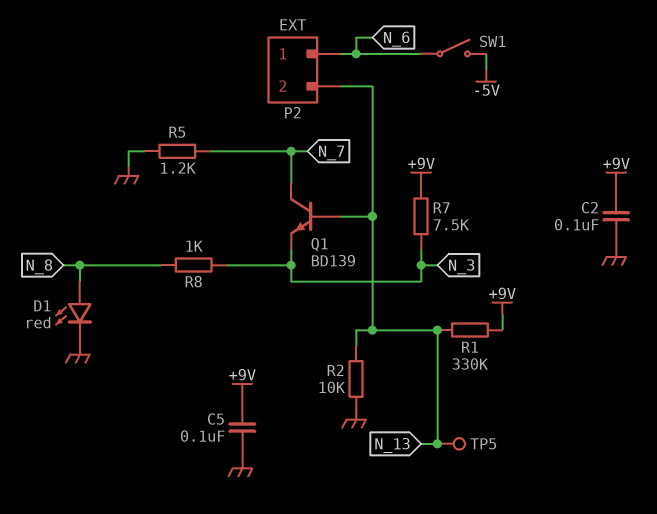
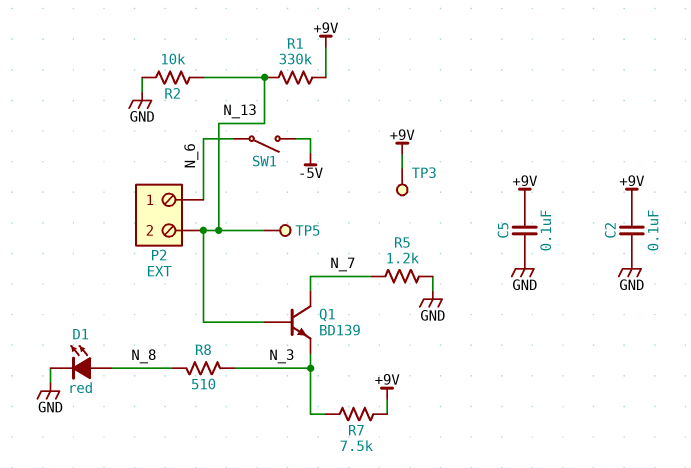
R8: 1k (N_3, N_8) -> 510 (N_3, N_8)
TP3: none -> test point (+9V)

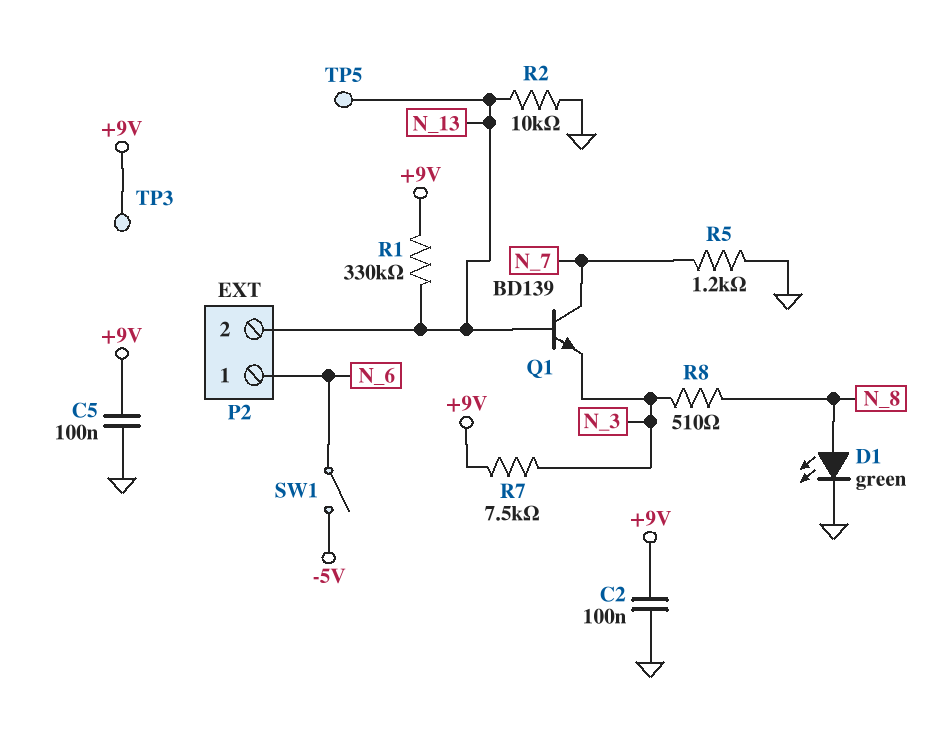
D1: LED red (A N_8, K GND) -> LED green (A N_8, K GND)

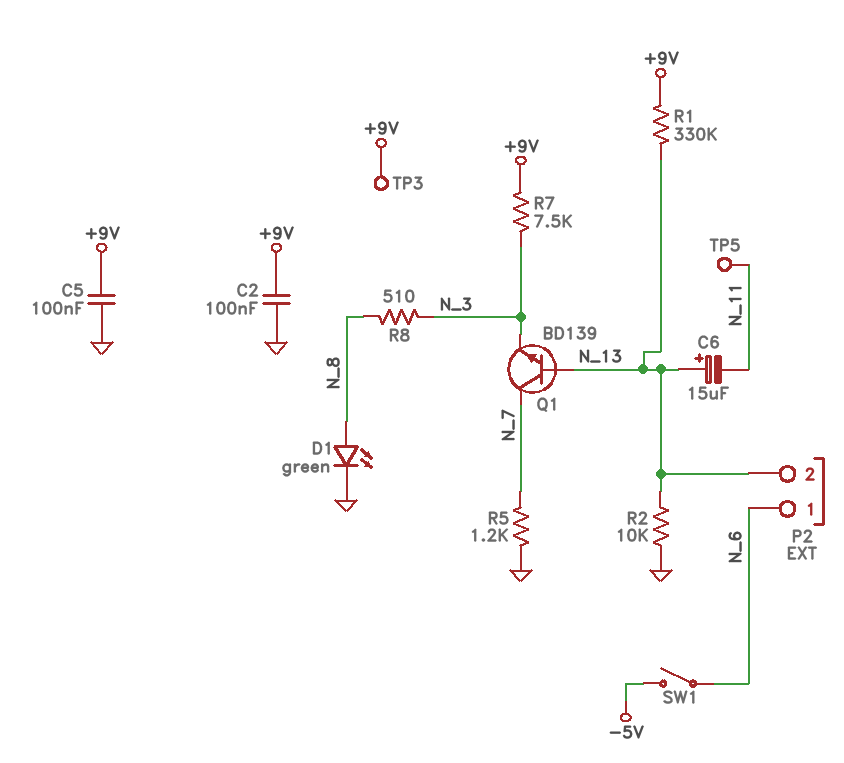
C6: none -> 15uF (plus N_13, minus N_11)
TP5: test point (N_13) -> test point (N_11)

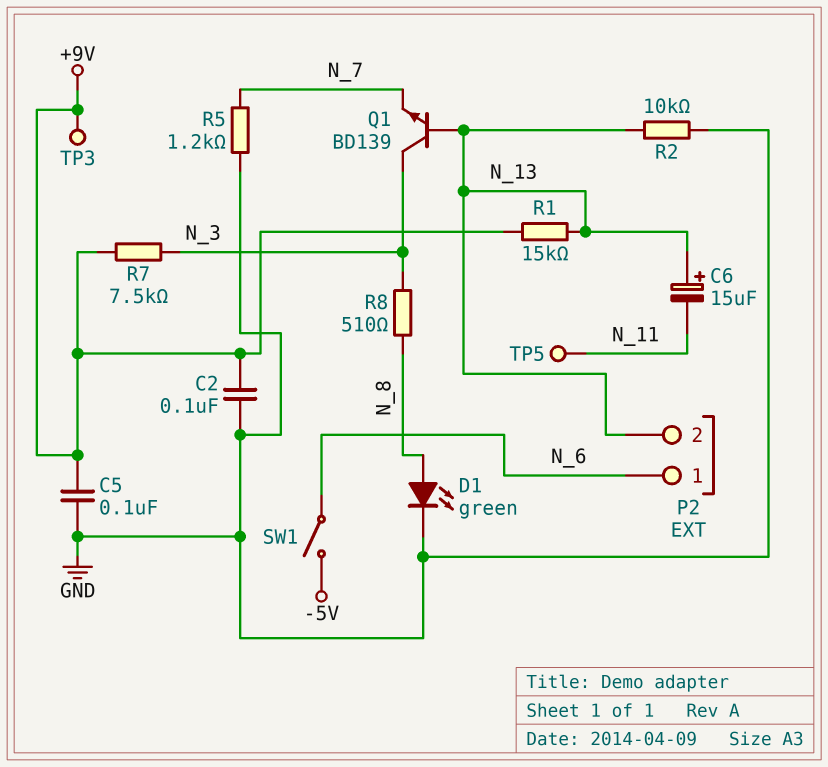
Q1: NPN BD139 (B N_13, C N_7, E N_3) -> NPN BD139 (B N_13, C N_3, E N_7)
R1: 330k (+9V, N_13) -> 15k (+9V, N_13)

